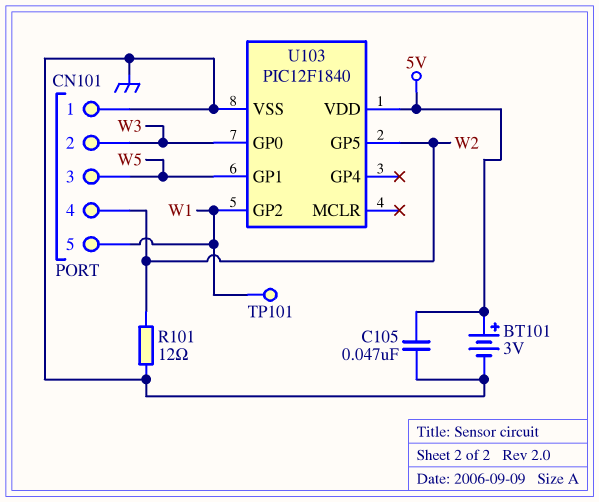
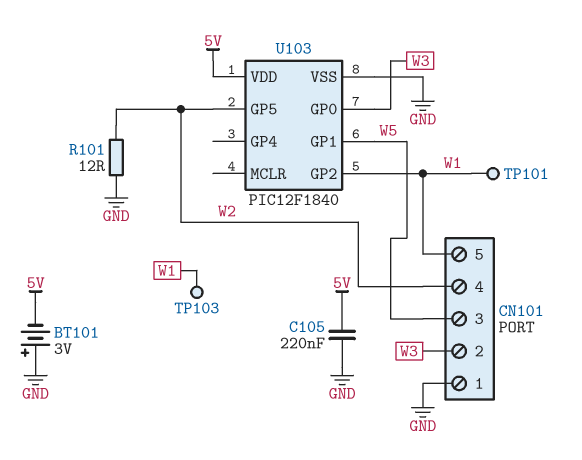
BT101: 3V (plus 5V, minus GND) -> 3V (plus GND, minus 5V)
C105: 47nF (5V, GND) -> 220nF (5V, GND)
TP103: none -> test point (W1)

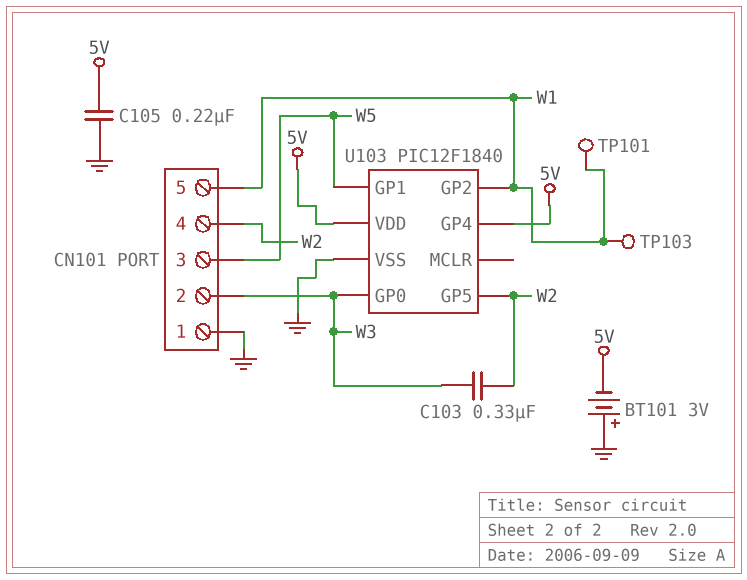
C103: none -> 330nF (W2, W3)
R101: 12 (GND, W2) -> none
U103 pin GP4: none -> 5V

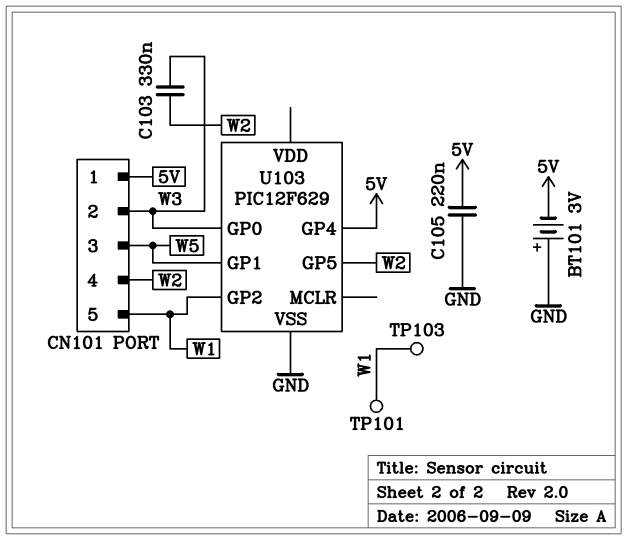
CN101 pin 1: GND -> 5V
U103: PIC12F1840 -> PIC12F629
U103 pin VDD: 5V -> none

